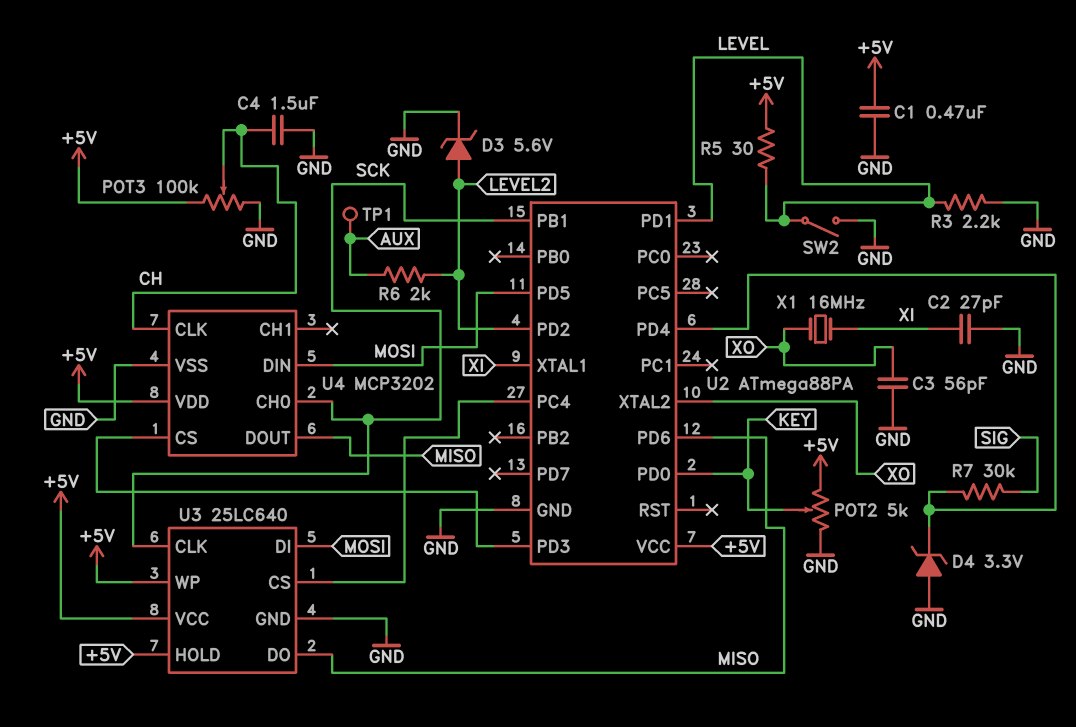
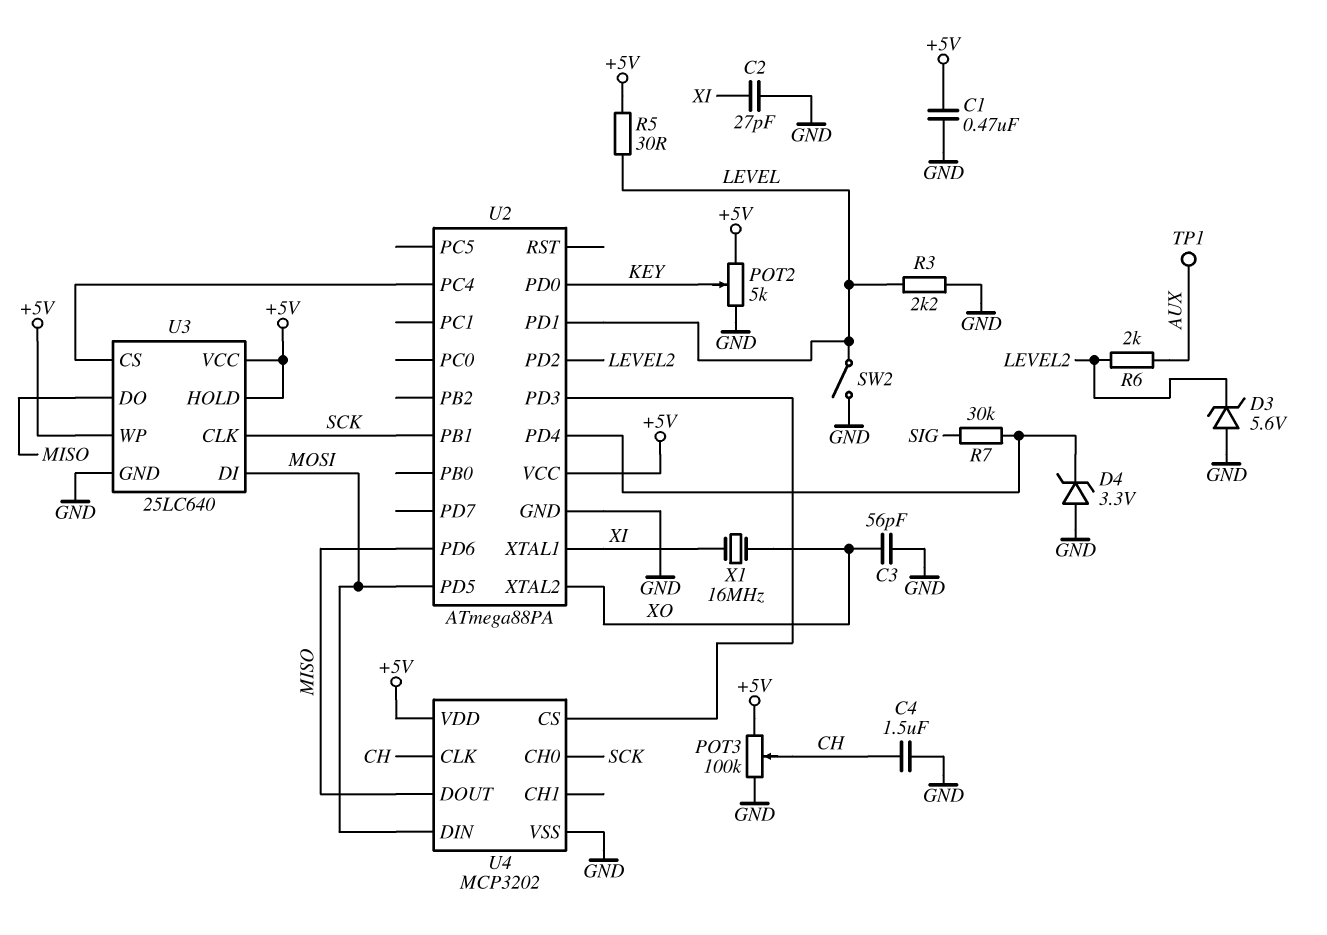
D3: zener 5.6V (A LEVEL2, K GND) -> zener 5.6V (A GND, K LEVEL2)

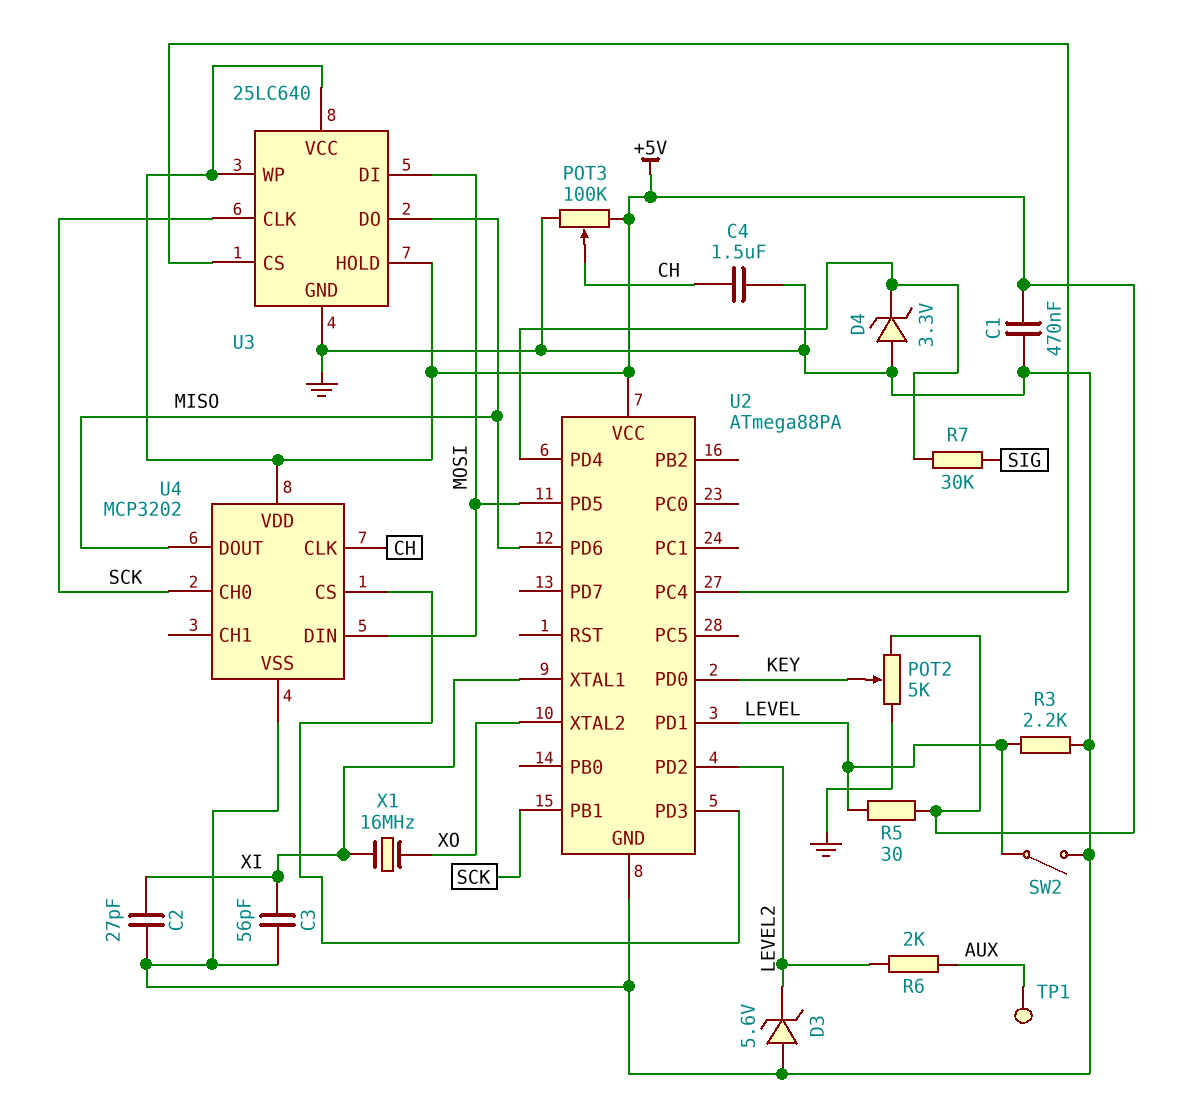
C3: 56pF (GND, XO) -> 56pF (GND, XI)

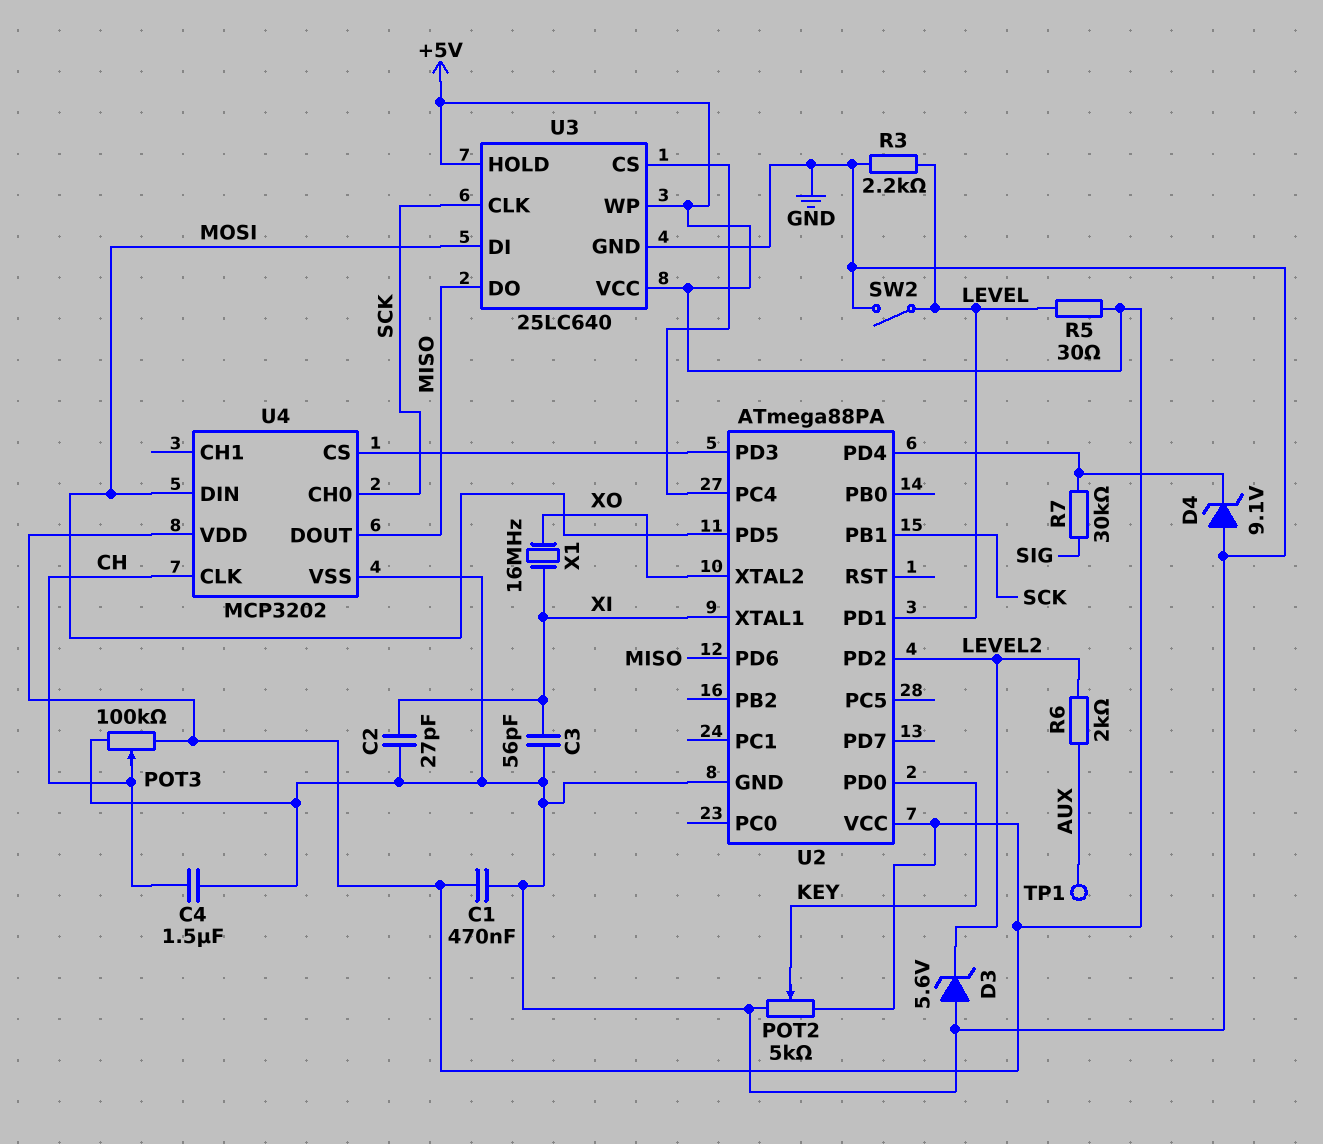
D4: zener 3.3V (A GND, K U2/PD4) -> zener 9.1V (A GND, K U2/PD4)

